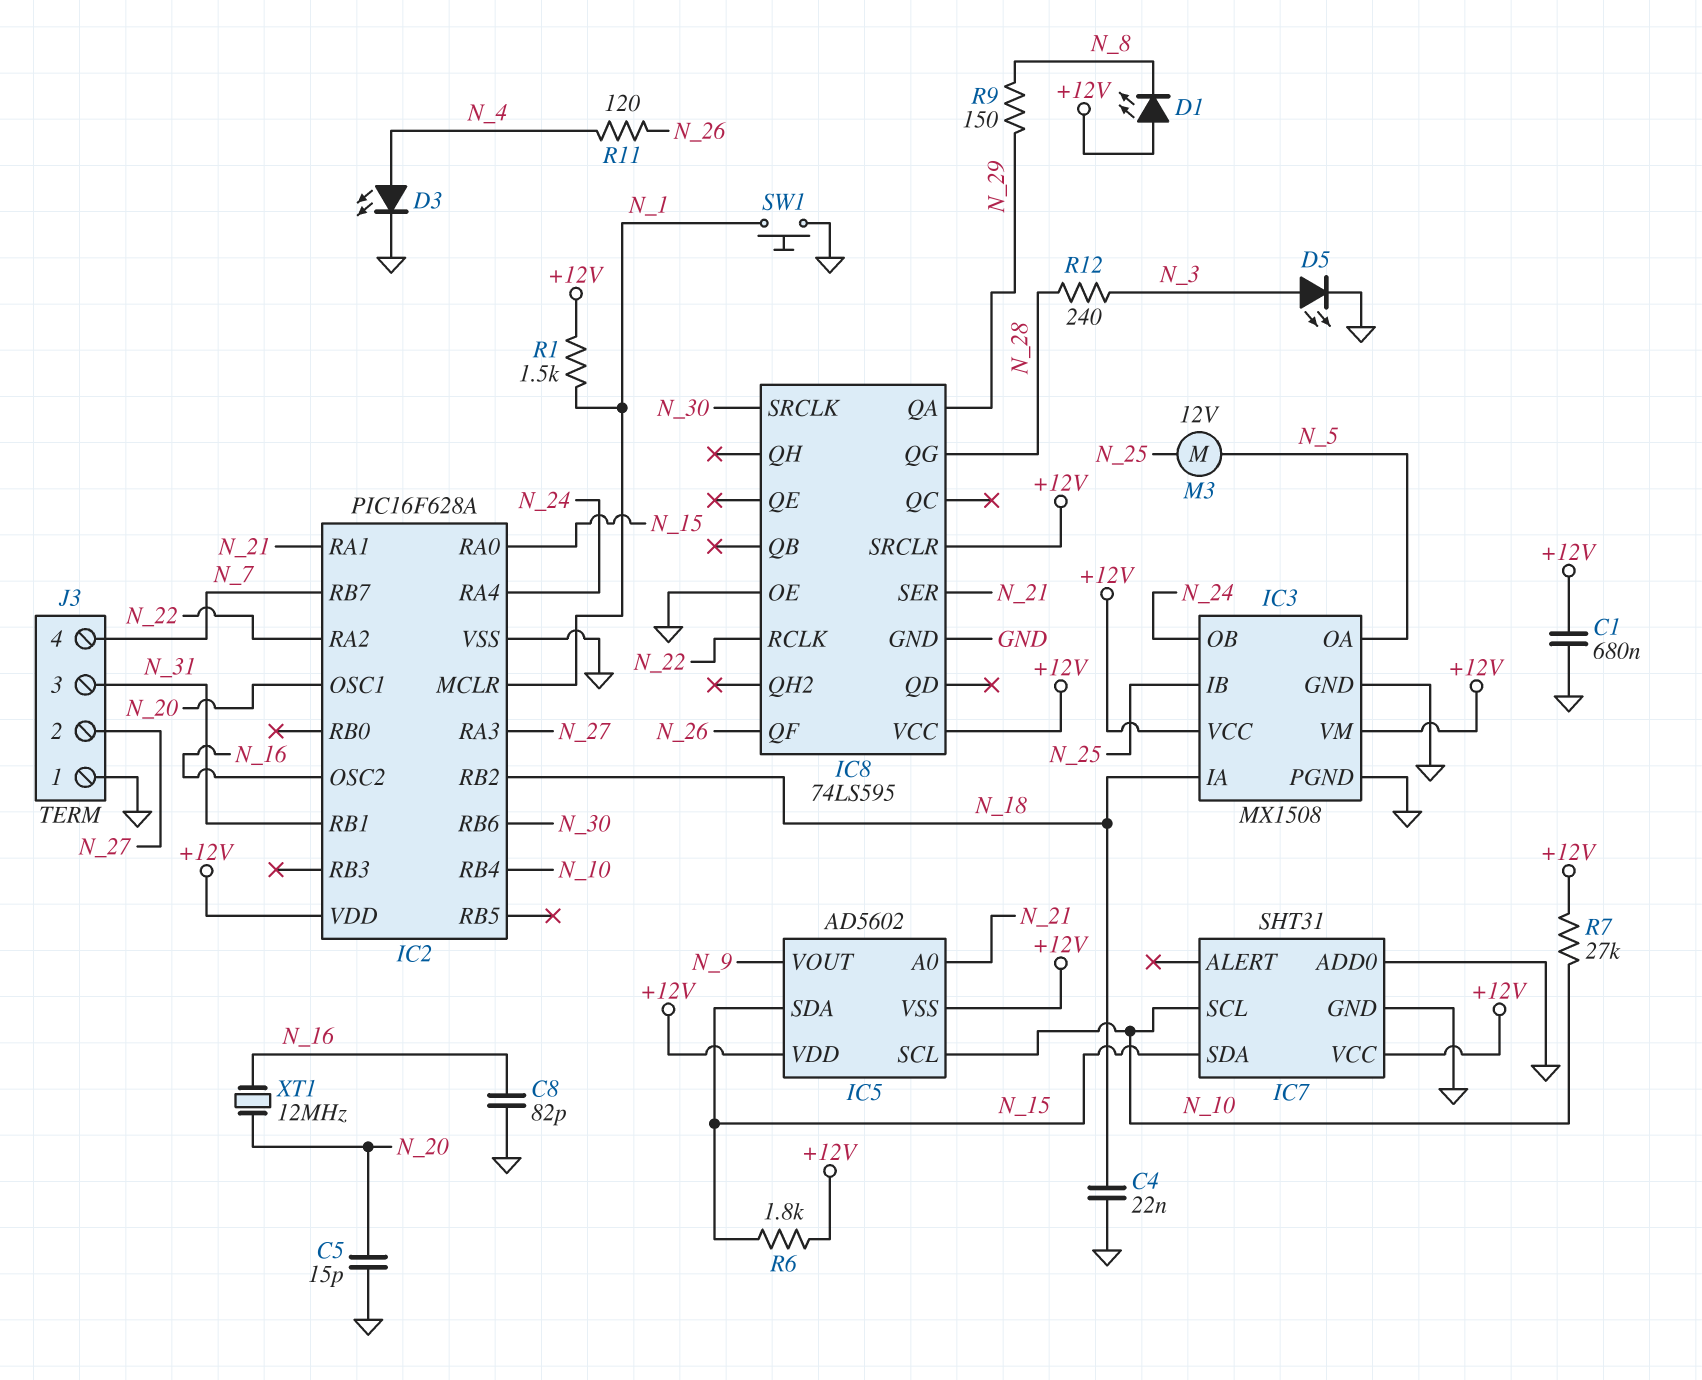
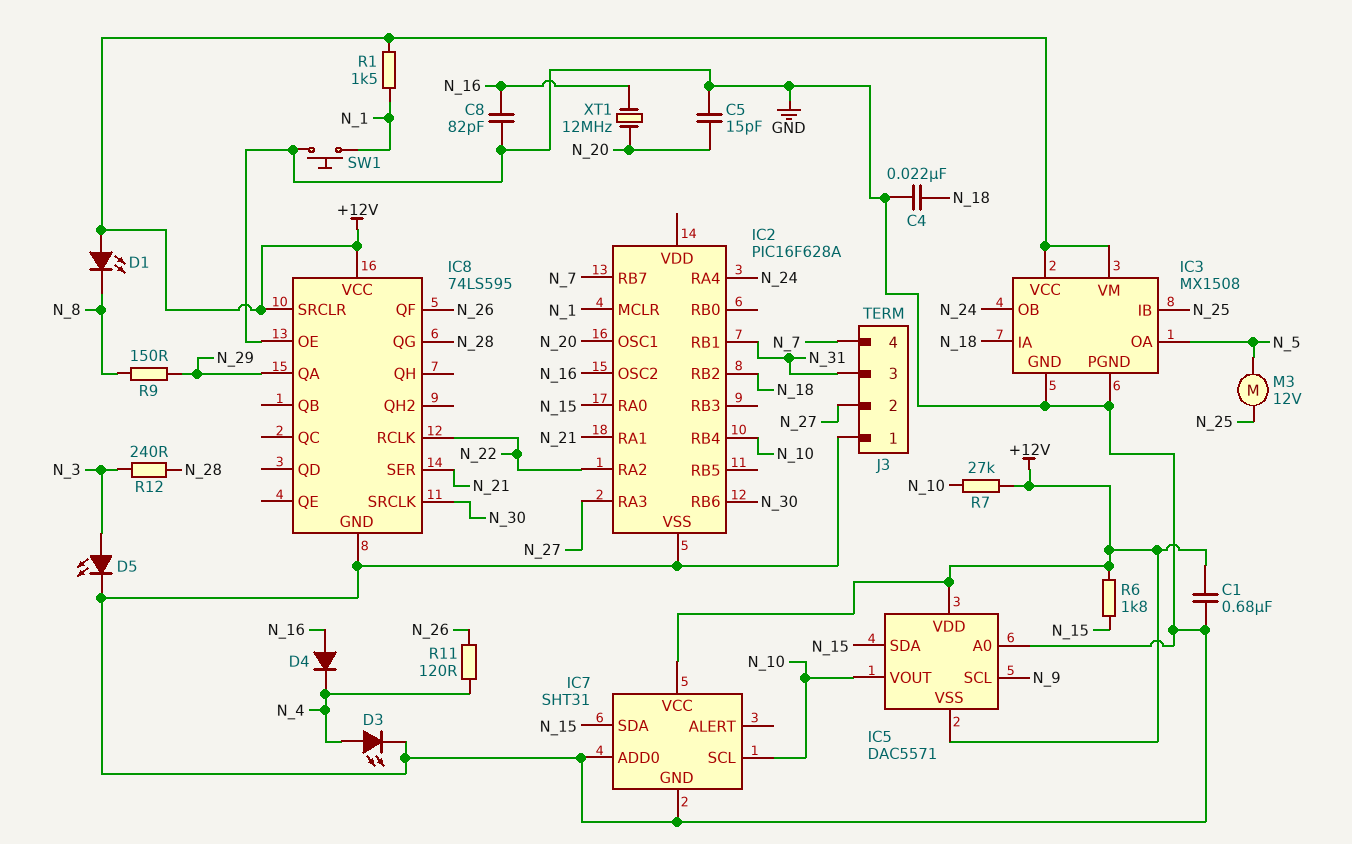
D4: none -> diode (A N_16, K N_4)
IC2 pin VDD: +12V -> none
IC5: AD5602 -> DAC5571
IC5 pin A0: N_21 -> GND
IC5 pin SCL: N_10 -> N_9
IC5 pin VOUT: N_9 -> N_10

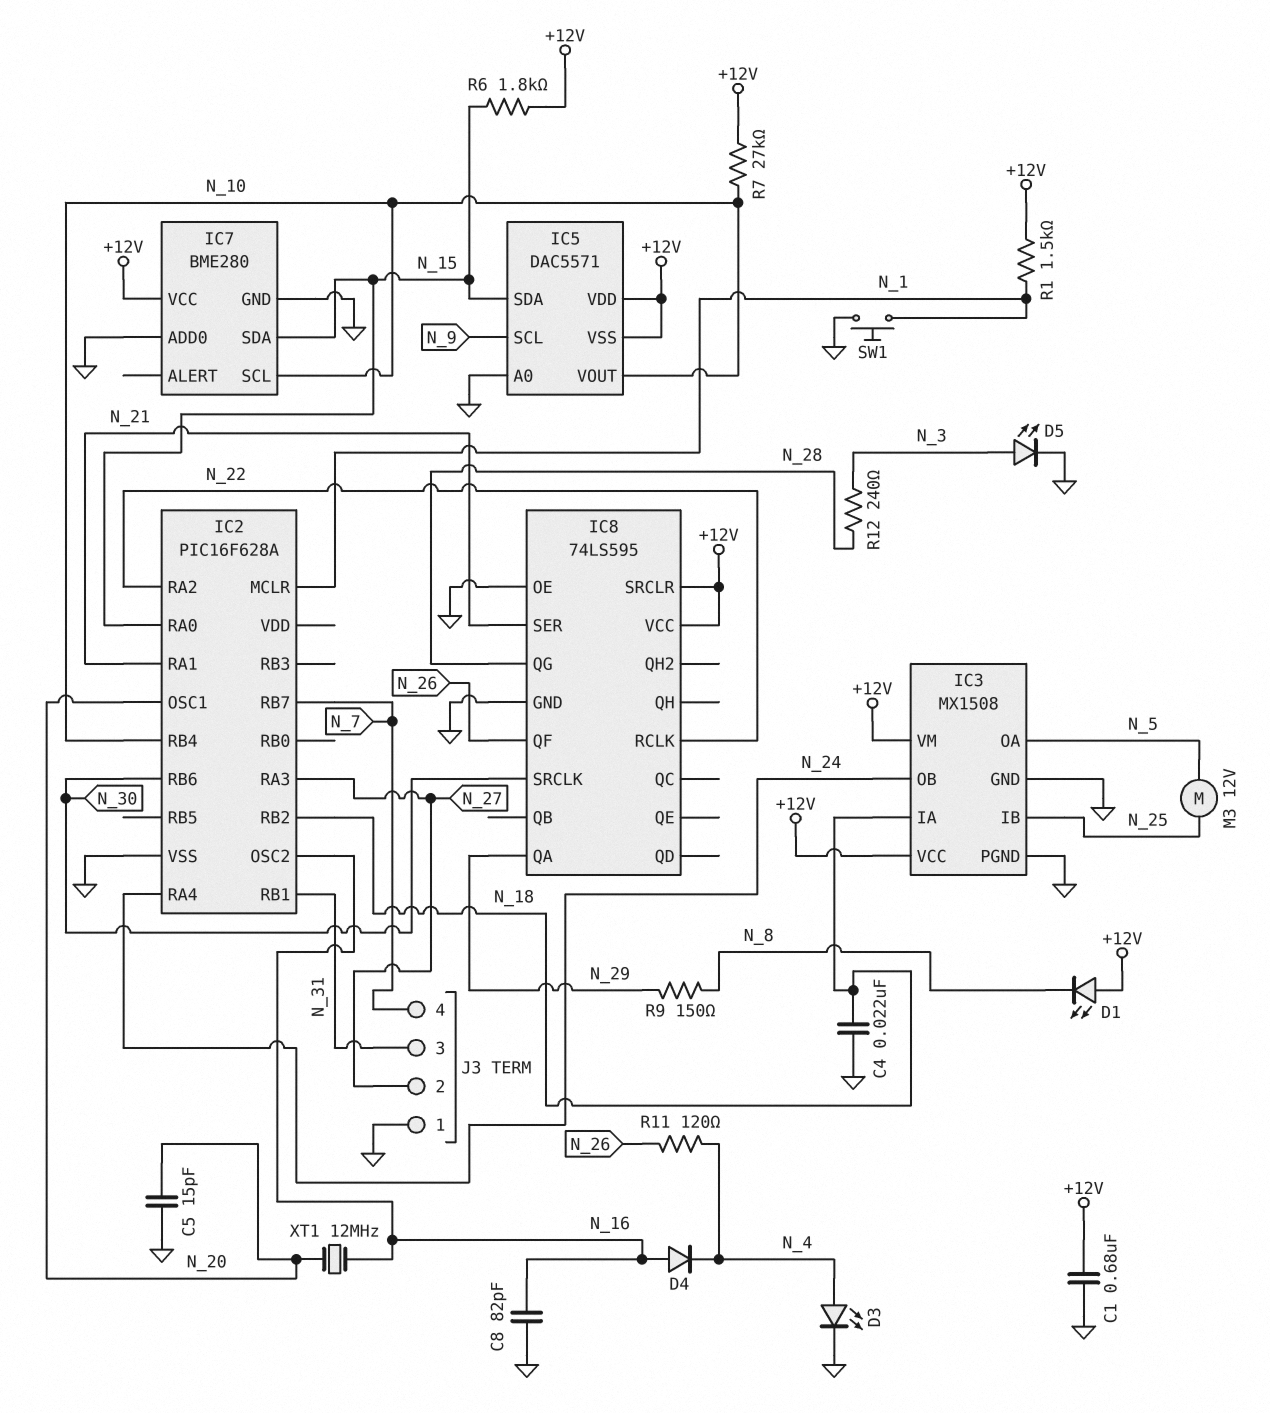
IC7: SHT31 -> BME280

